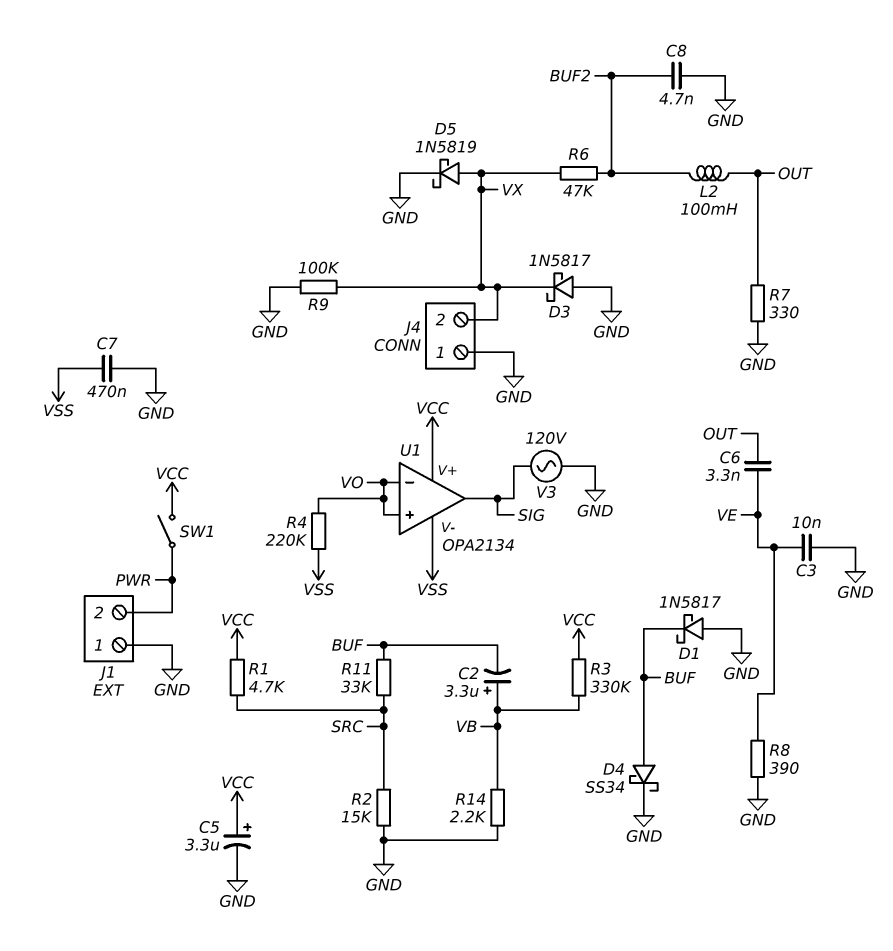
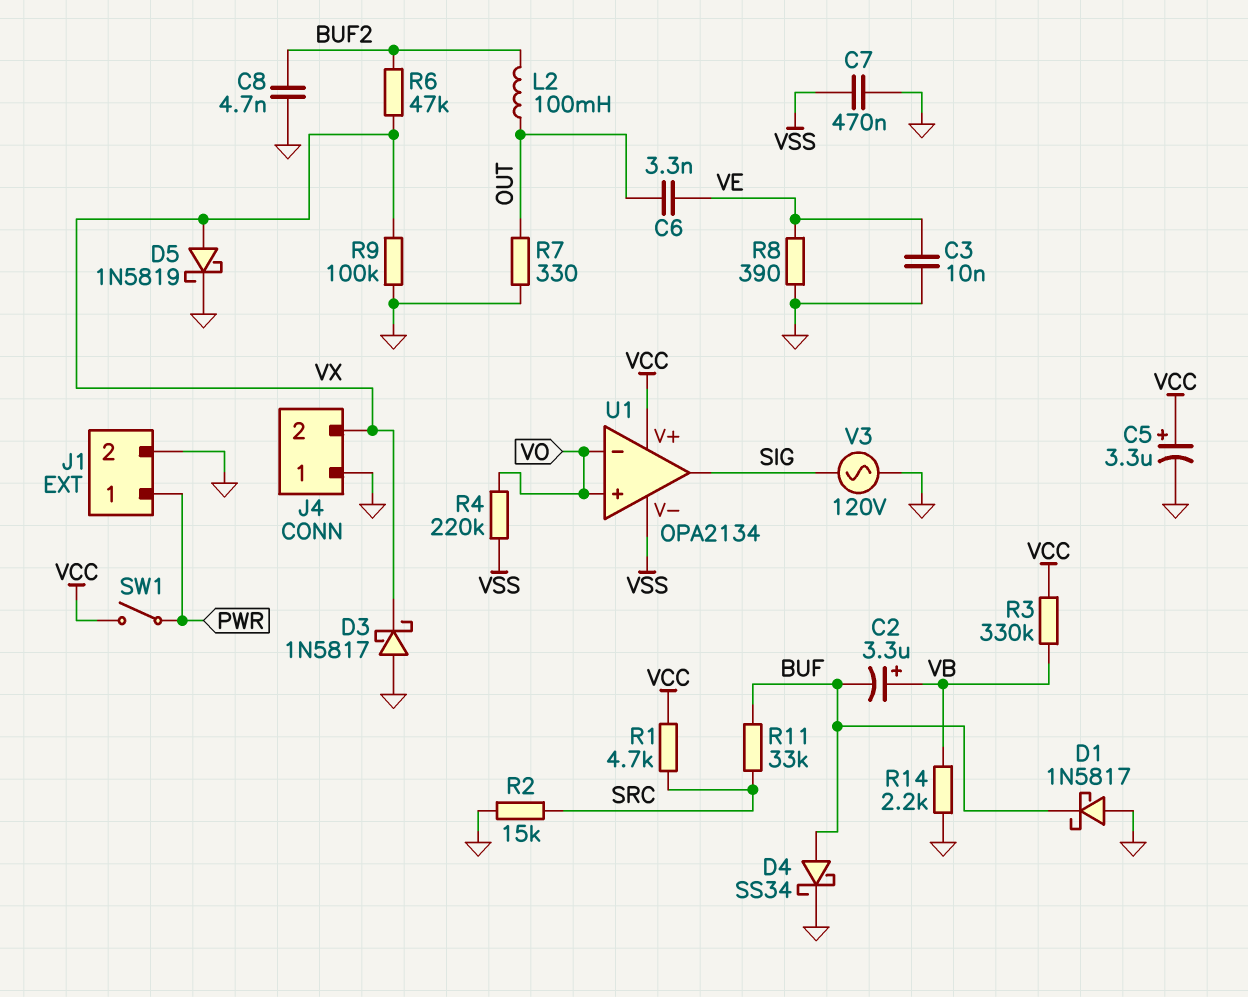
J1 pin 1: GND -> PWR
J1 pin 2: PWR -> GND

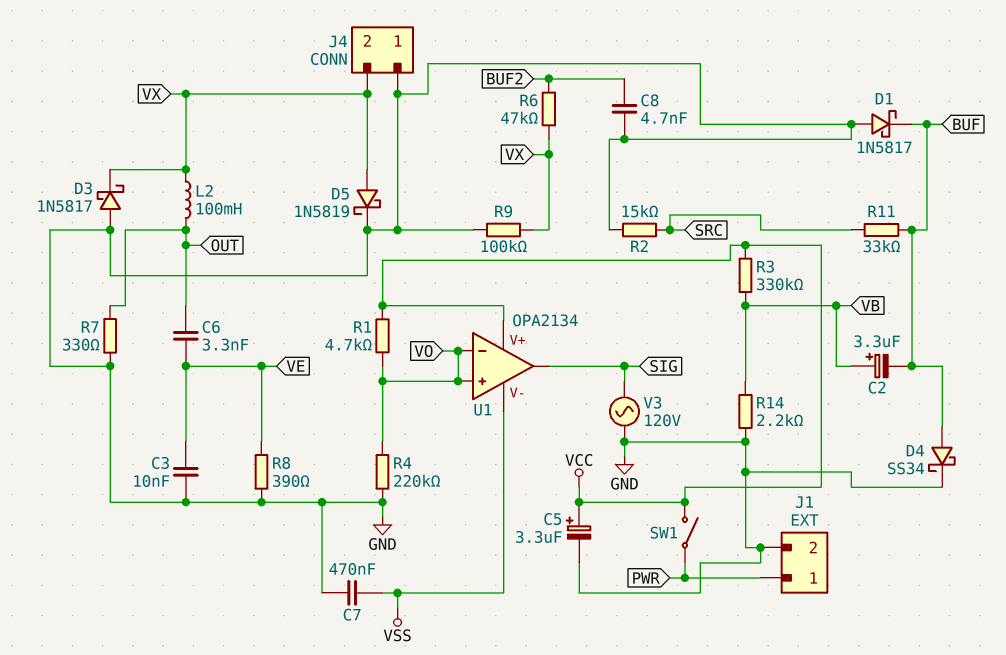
L2: 100mH (BUF2, OUT) -> 100mH (OUT, VX)
R1: 4.7k (SRC, VCC) -> 4.7k (VCC, VO)
R4: 220k (VO, VSS) -> 220k (GND, VO)

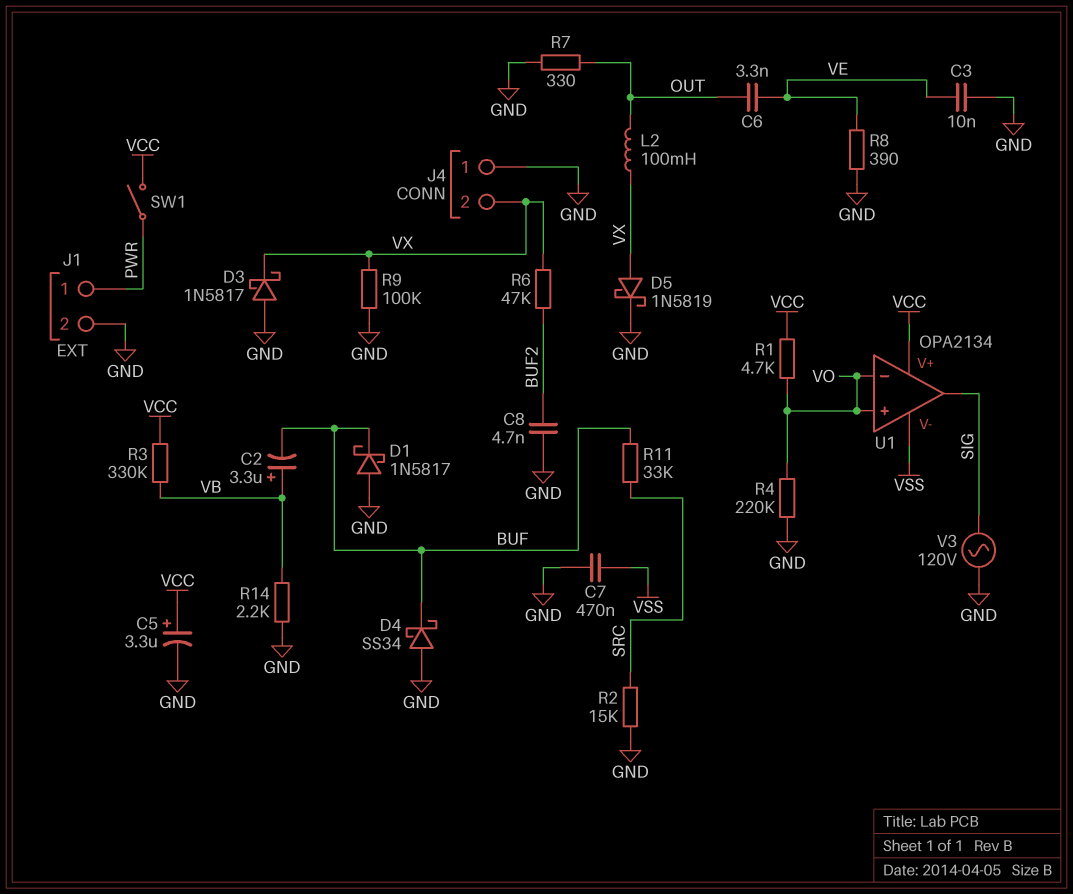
D4: schottky SS34 (A BUF, K GND) -> schottky SS34 (A GND, K BUF)

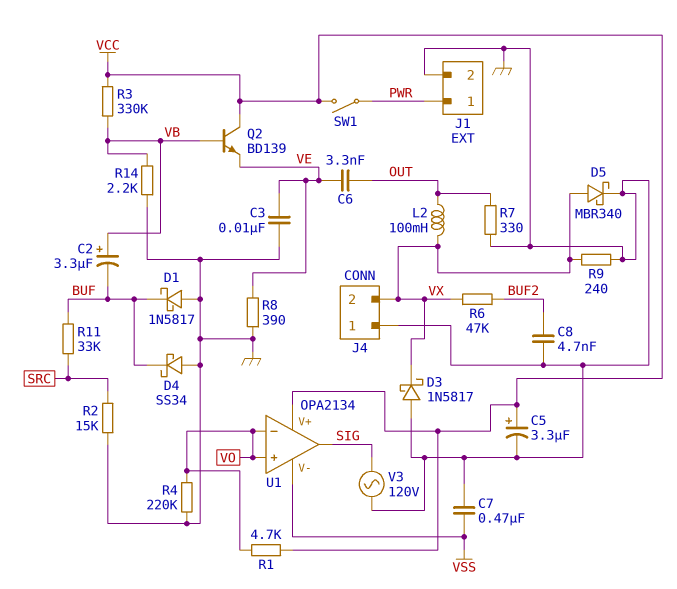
D5: schottky 1N5819 (A VX, K GND) -> schottky MBR340 (A VX, K GND)
Q2: none -> NPN BD139 (B VB, C VCC, E VE)
R9: 100k (GND, VX) -> 240 (GND, VX)

